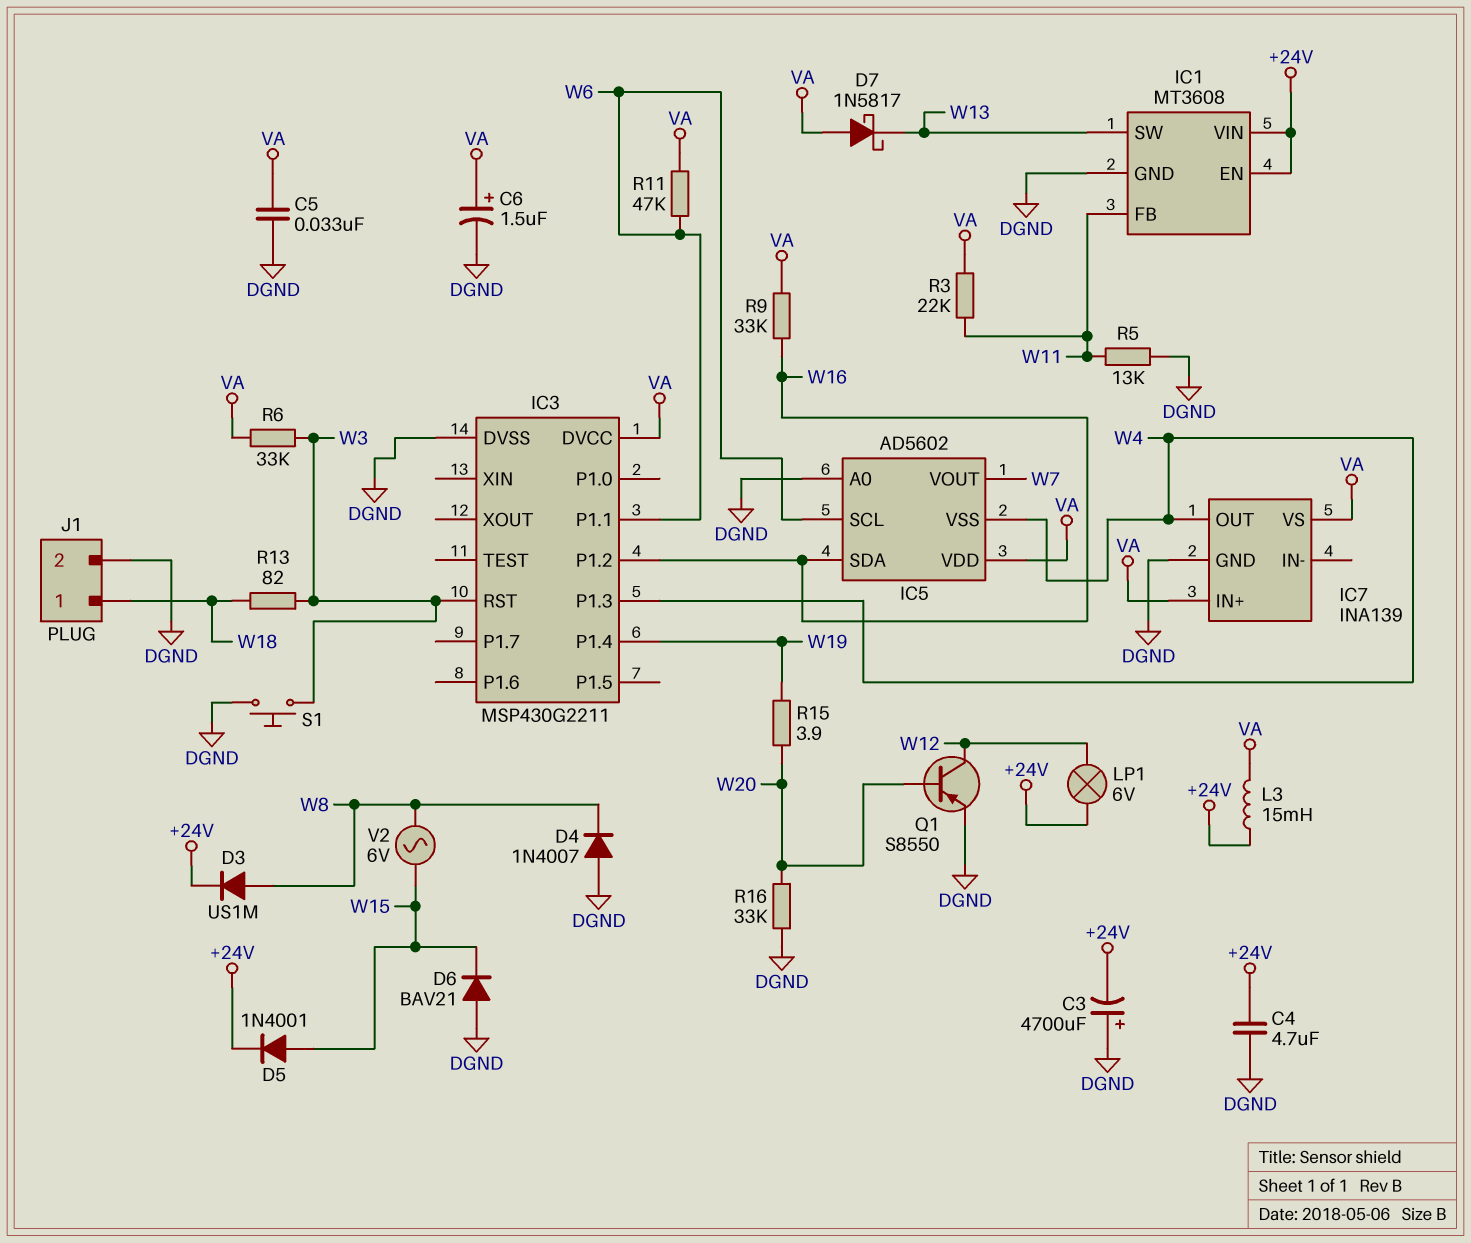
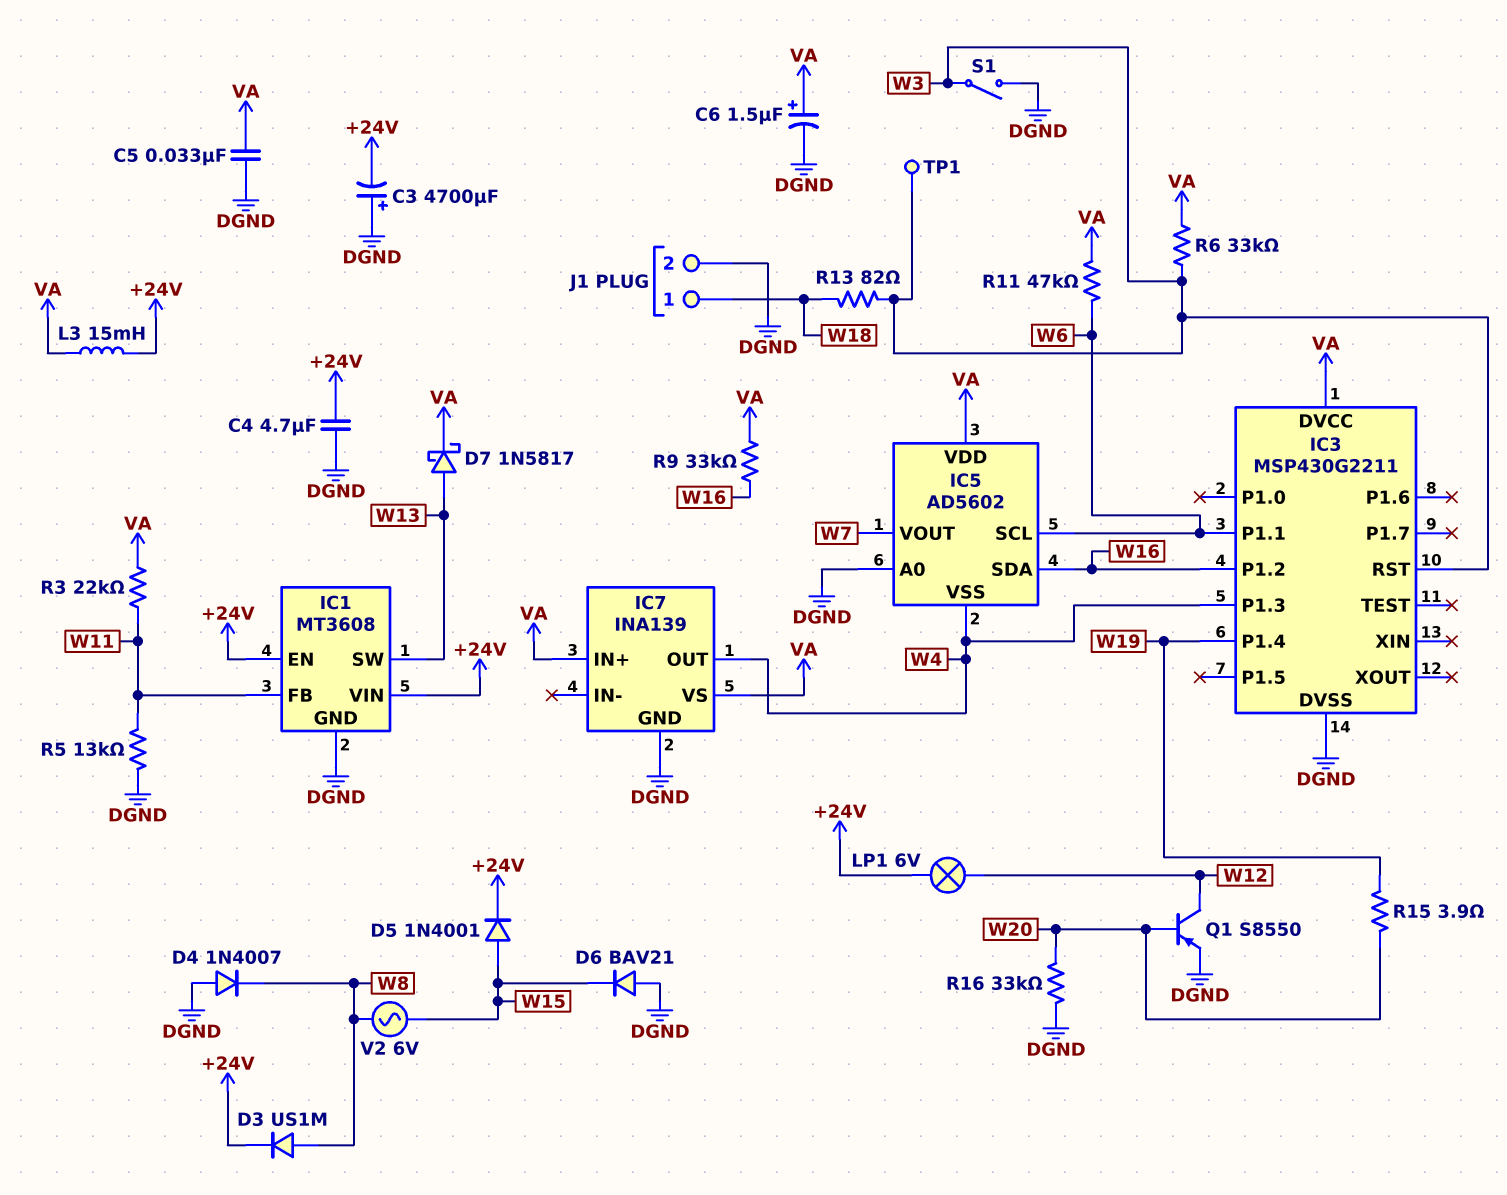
D7: schottky 1N5817 (A VA, K W13) -> schottky 1N5817 (A W13, K VA)
S1: button (DGND, W3) -> switch (DGND, W3)
TP1: none -> test point (W3)

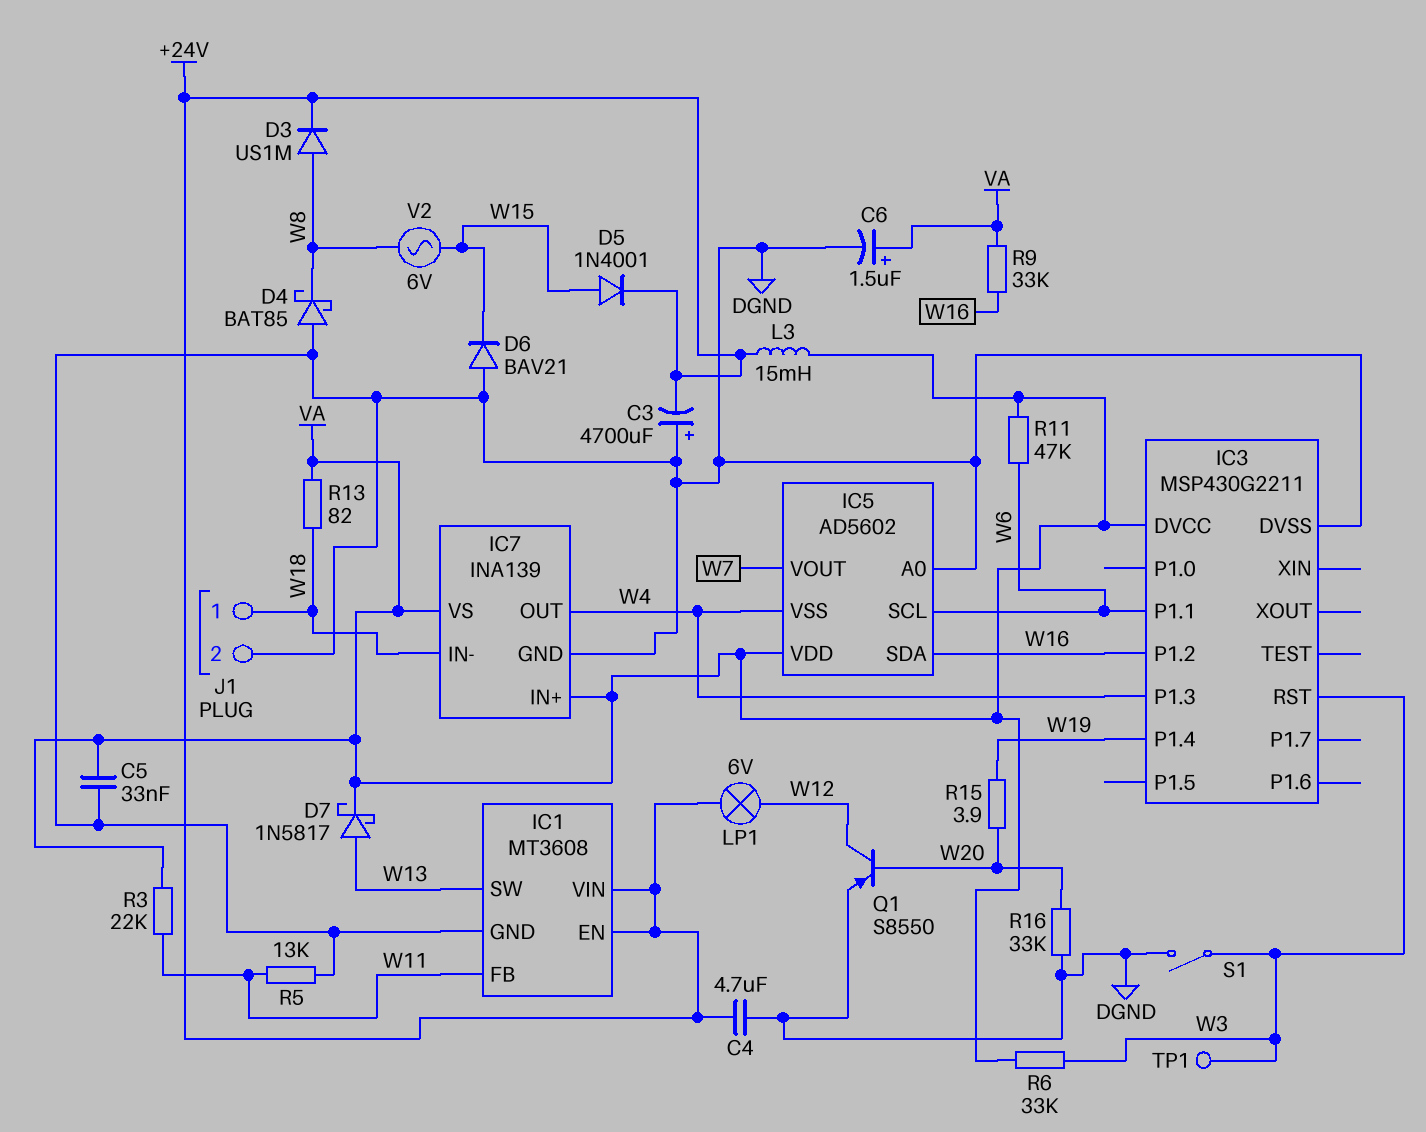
D4: diode 1N4007 (A DGND, K W8) -> schottky BAT85 (A DGND, K W8)
IC7 pin IN-: none -> W18
R13: 82 (W3, W18) -> 82 (VA, W18)

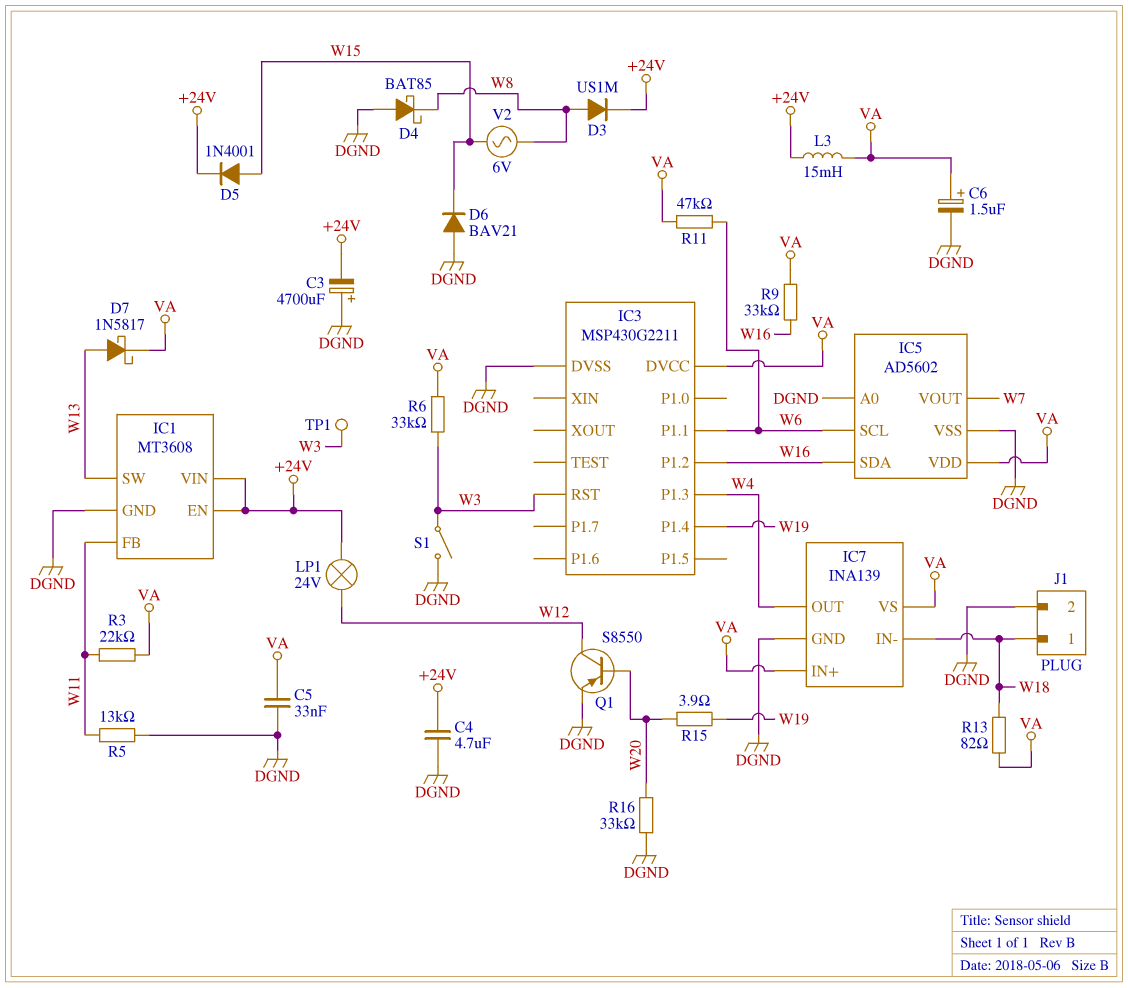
IC5 pin VSS: W4 -> DGND
LP1: lamp 6V (+24V, W12) -> lamp 24V (+24V, W12)

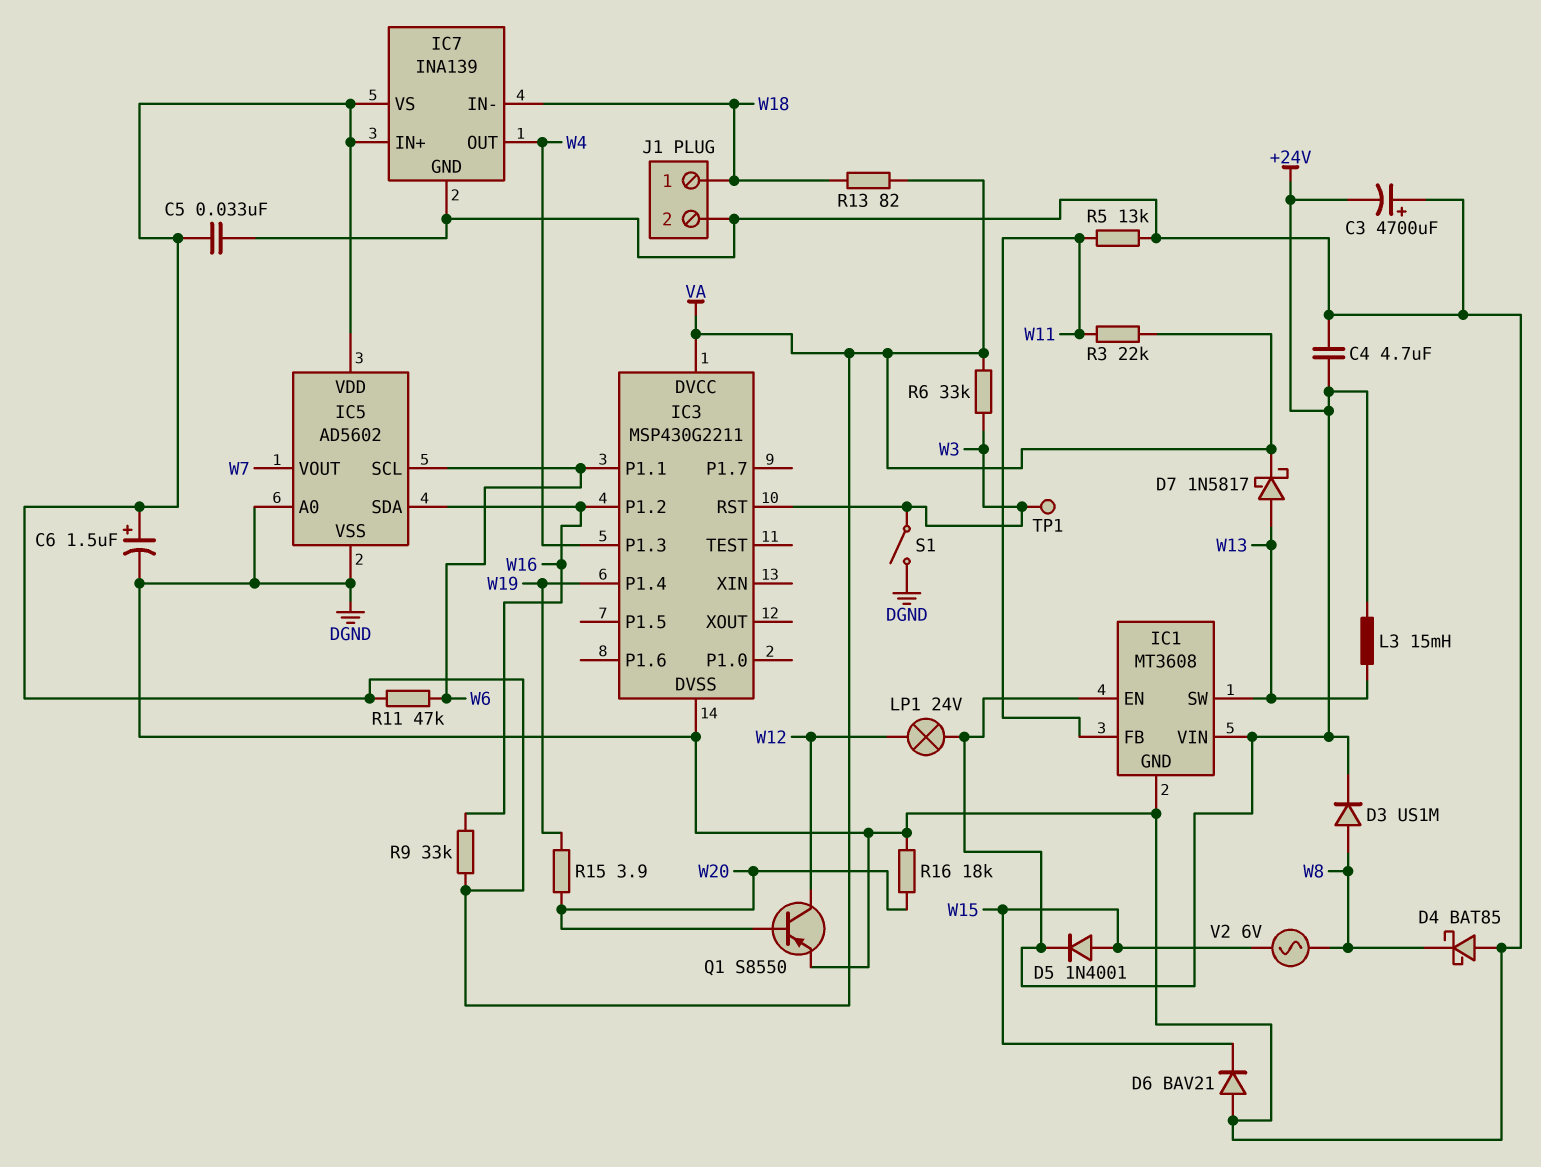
L3: 15mH (+24V, VA) -> 15mH (+24V, W13)
R16: 33k (DGND, W20) -> 18k (DGND, W20)

